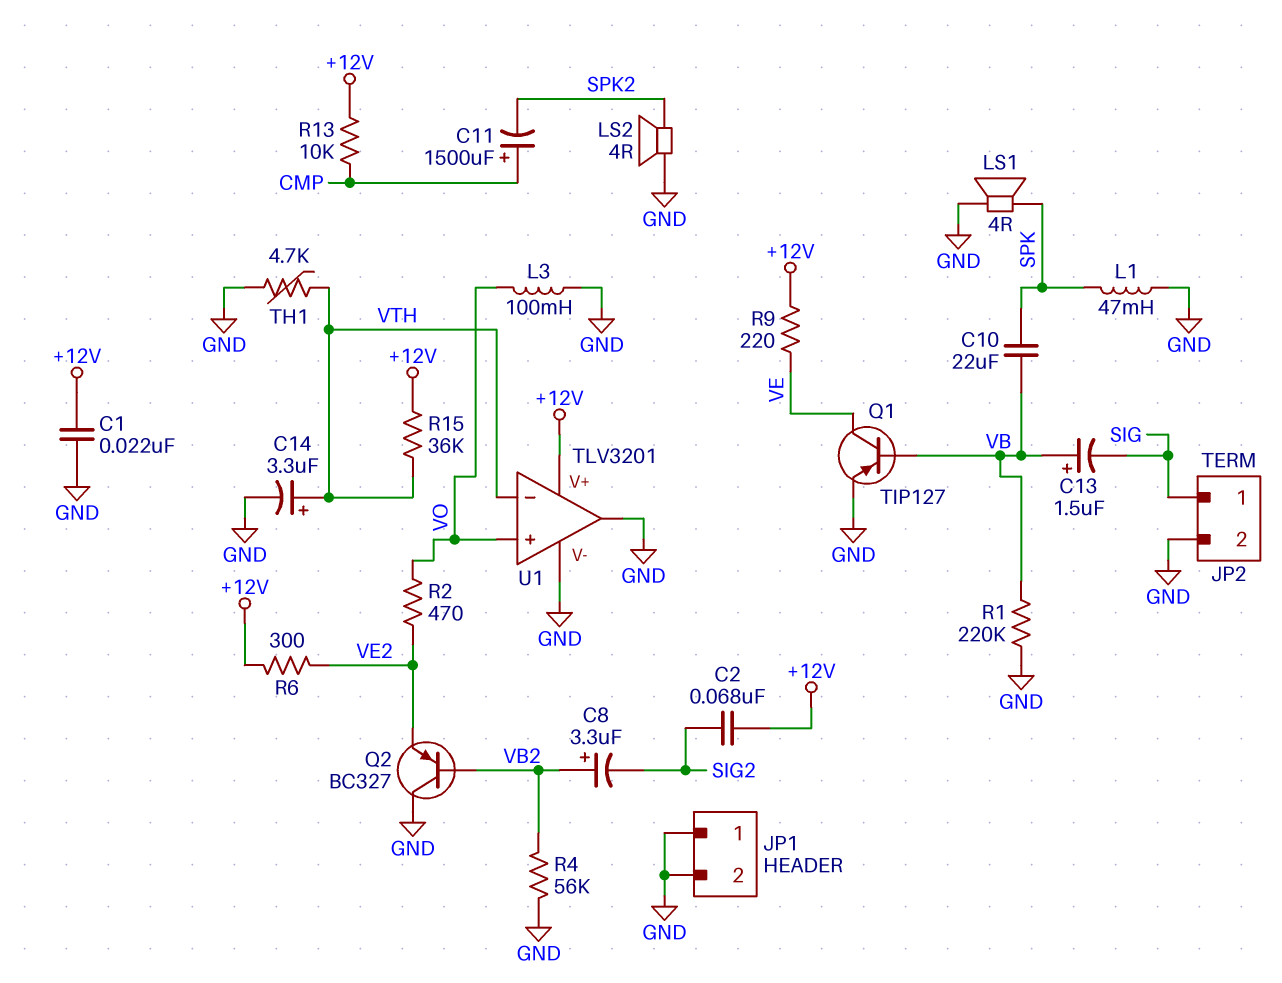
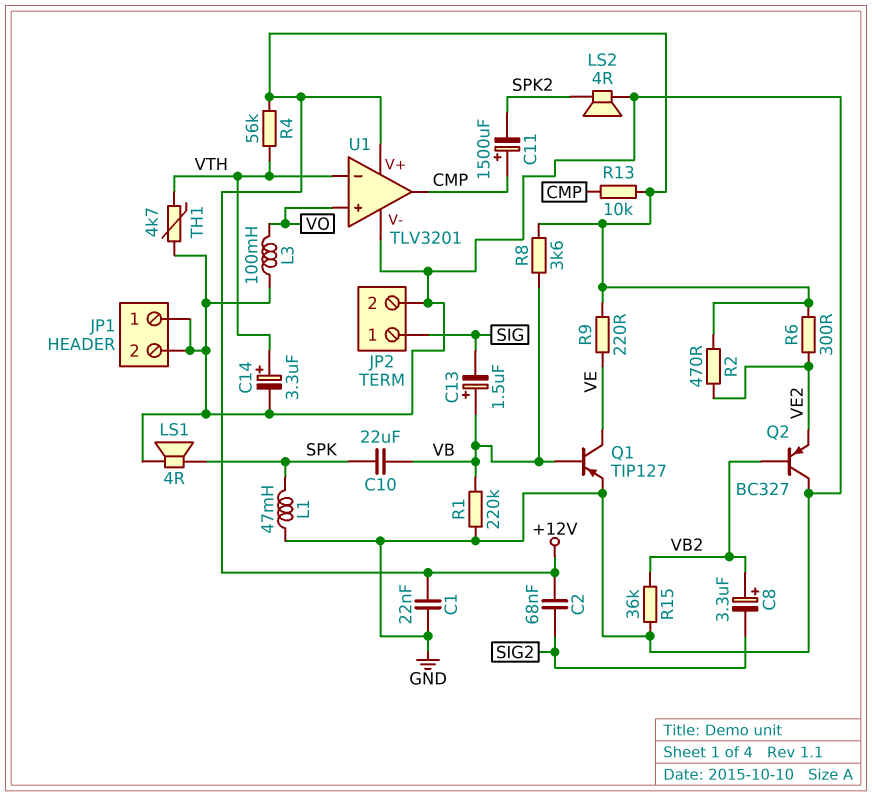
R2: 470 (VE2, VO) -> 470 (+12V, VE2)
R4: 56k (GND, VB2) -> 56k (+12V, VTH)
R8: none -> 3.6k (+12V, VB)
R15: 36k (+12V, VTH) -> 36k (GND, VB2)
U1 pin out: GND -> CMP

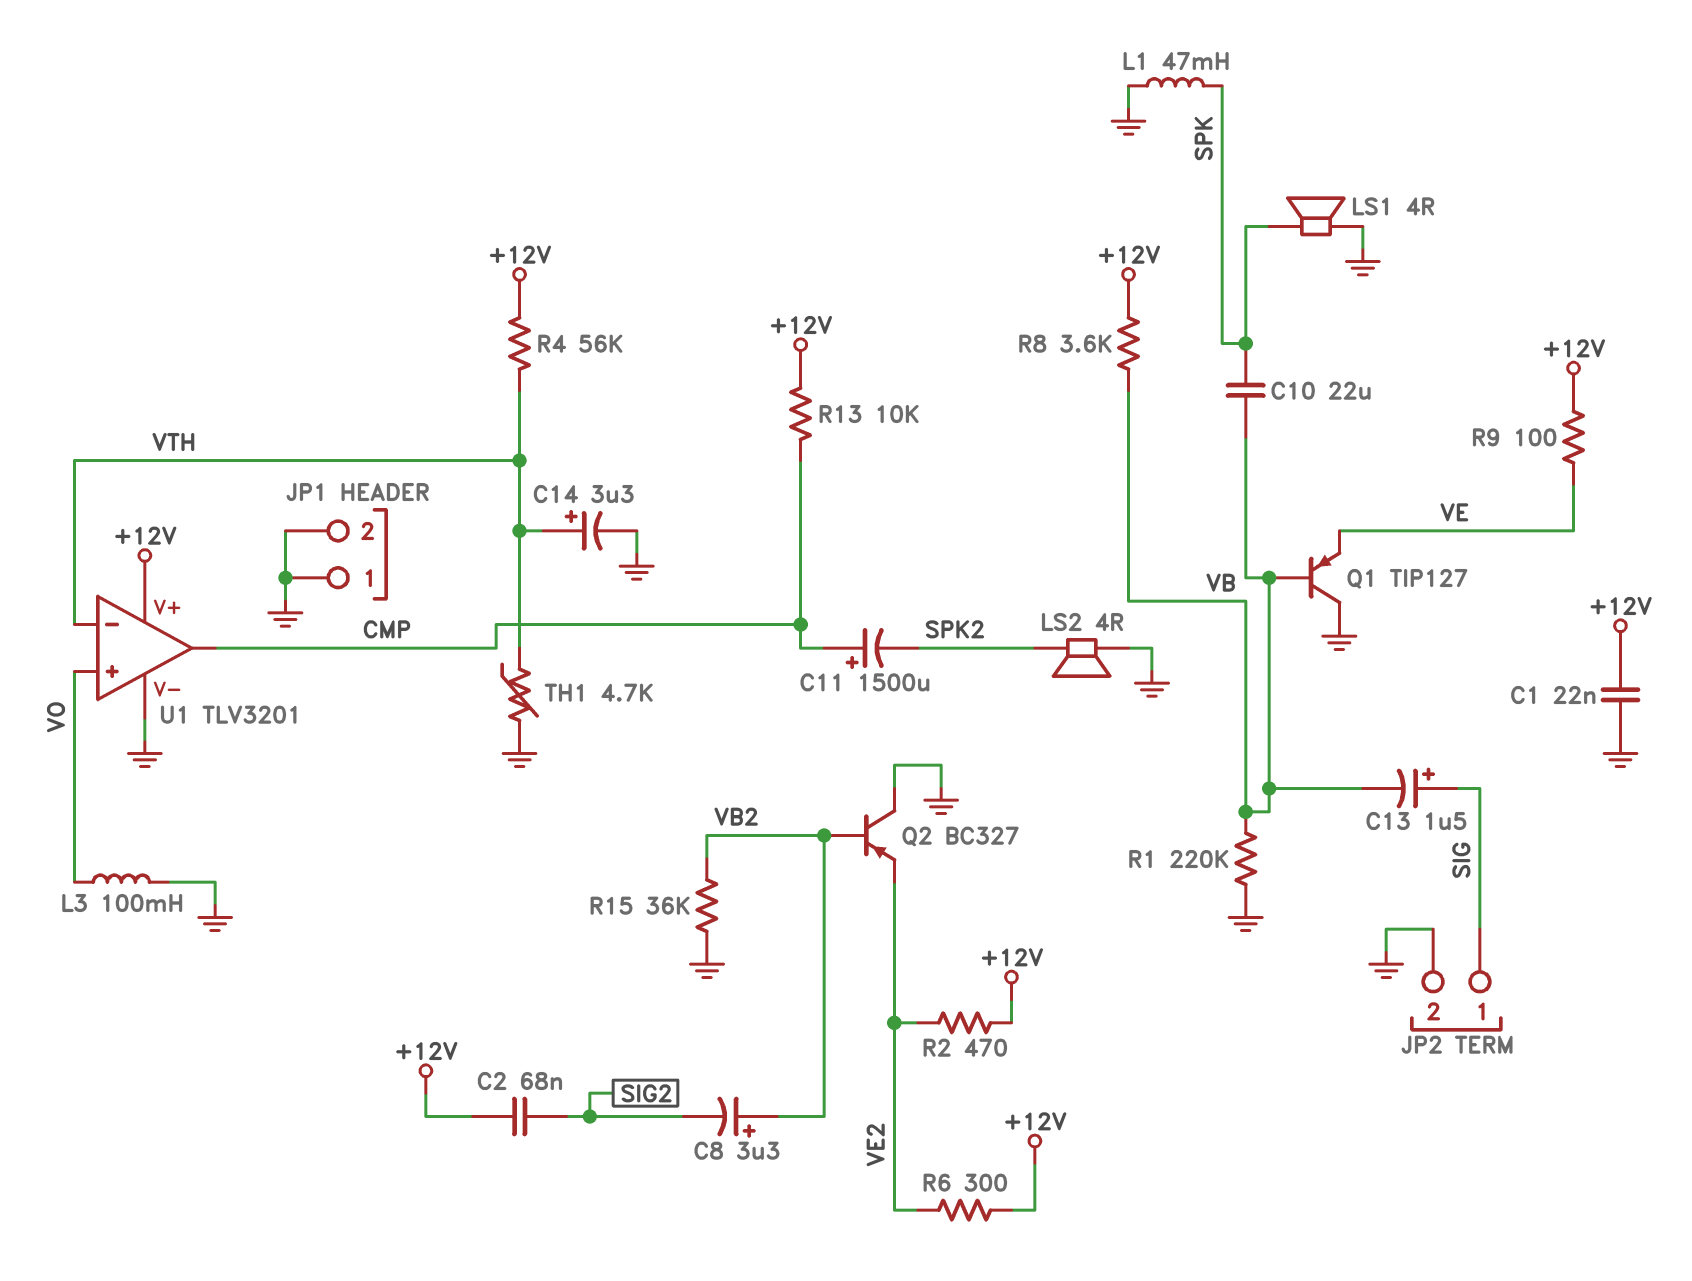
C13: 1.5uF (plus VB, minus SIG) -> 1.5uF (plus SIG, minus VB)
Q1: PNP TIP127 (B VB, C VE, E GND) -> PNP TIP127 (B VB, C GND, E VE)
R9: 220 (+12V, VE) -> 100 (+12V, VE)

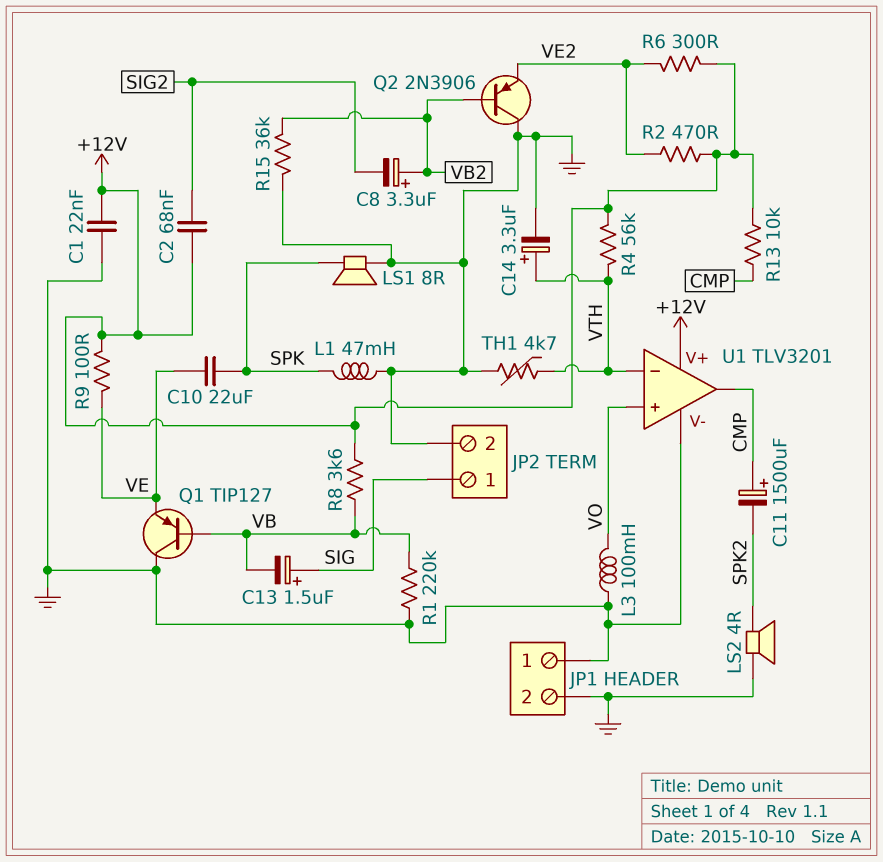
C10: 22uF (SPK, VB) -> 22uF (SPK, VE)
LS1: speaker 4R (GND, SPK) -> speaker 8R (GND, SPK)
Q2: PNP BC327 (B VB2, C GND, E VE2) -> PNP 2N3906 (B VB2, C GND, E VE2)

